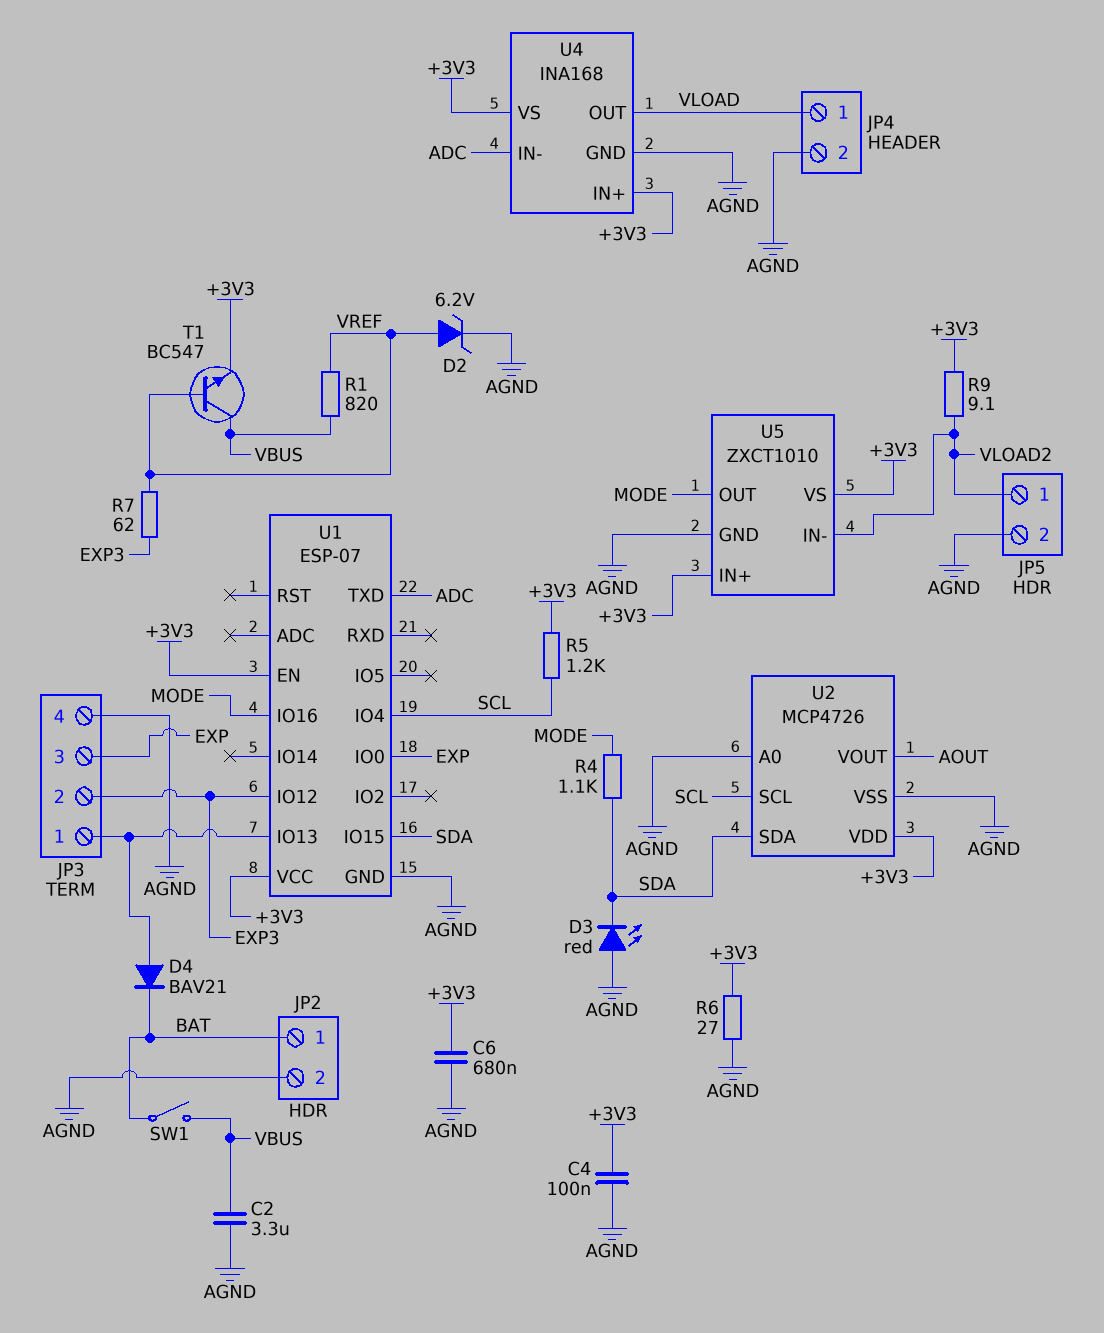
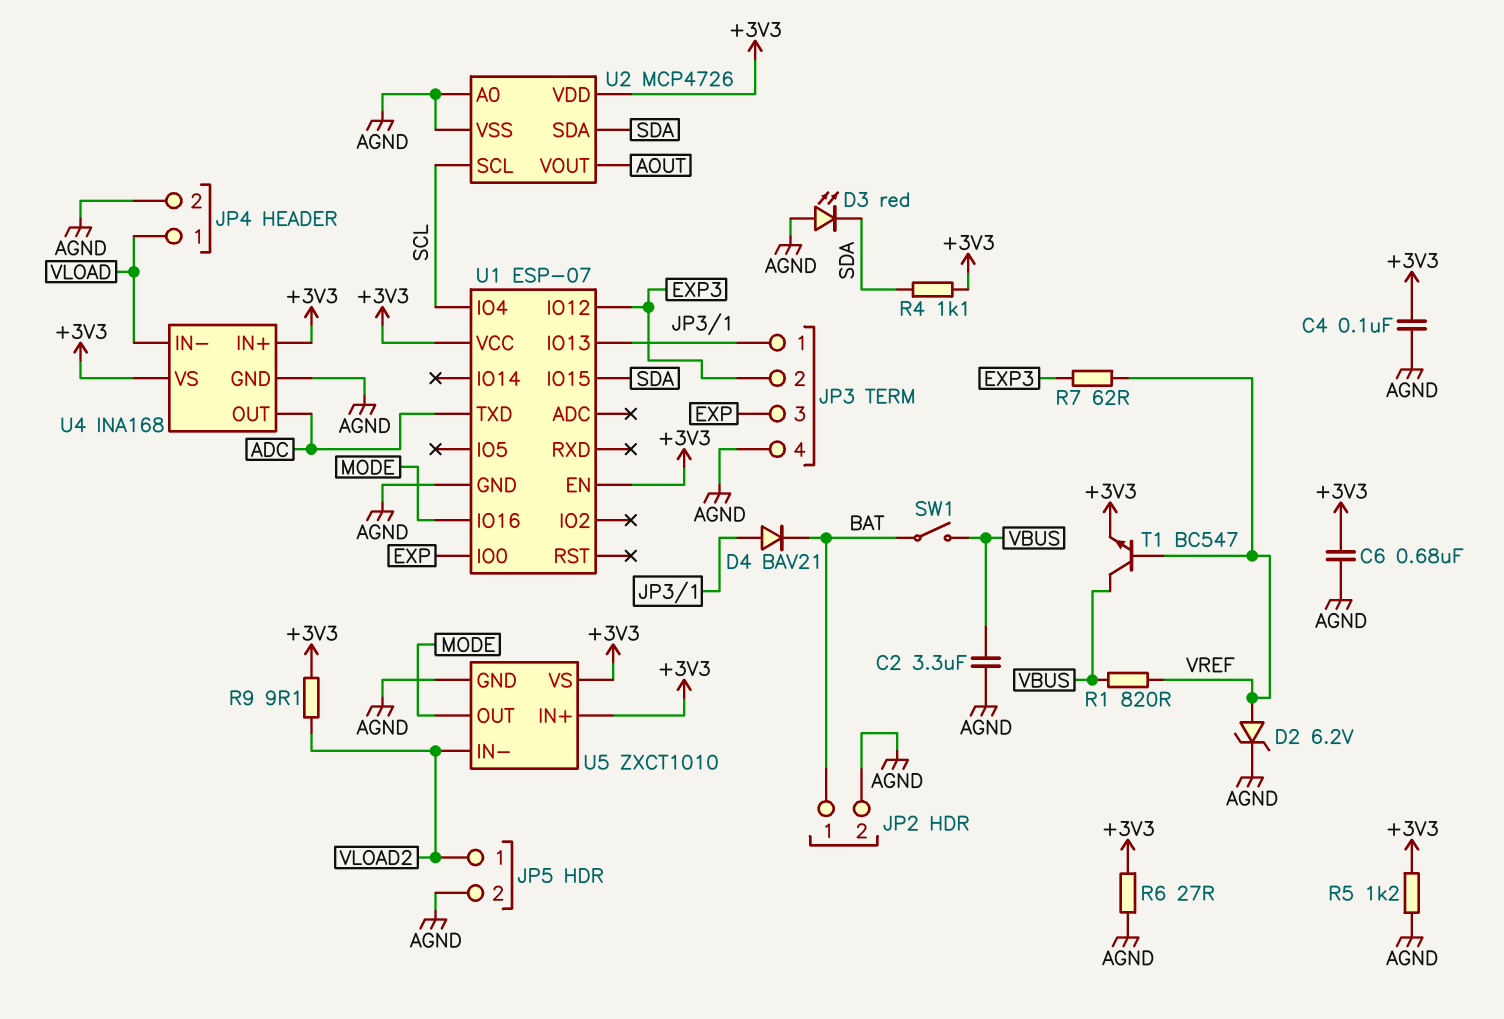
R4: 1.1k (MODE, SDA) -> 1.1k (+3V3, SDA)
R5: 1.2k (+3V3, SCL) -> 1.2k (+3V3, AGND)
U4 pin IN-: ADC -> VLOAD
U4 pin OUT: VLOAD -> ADC

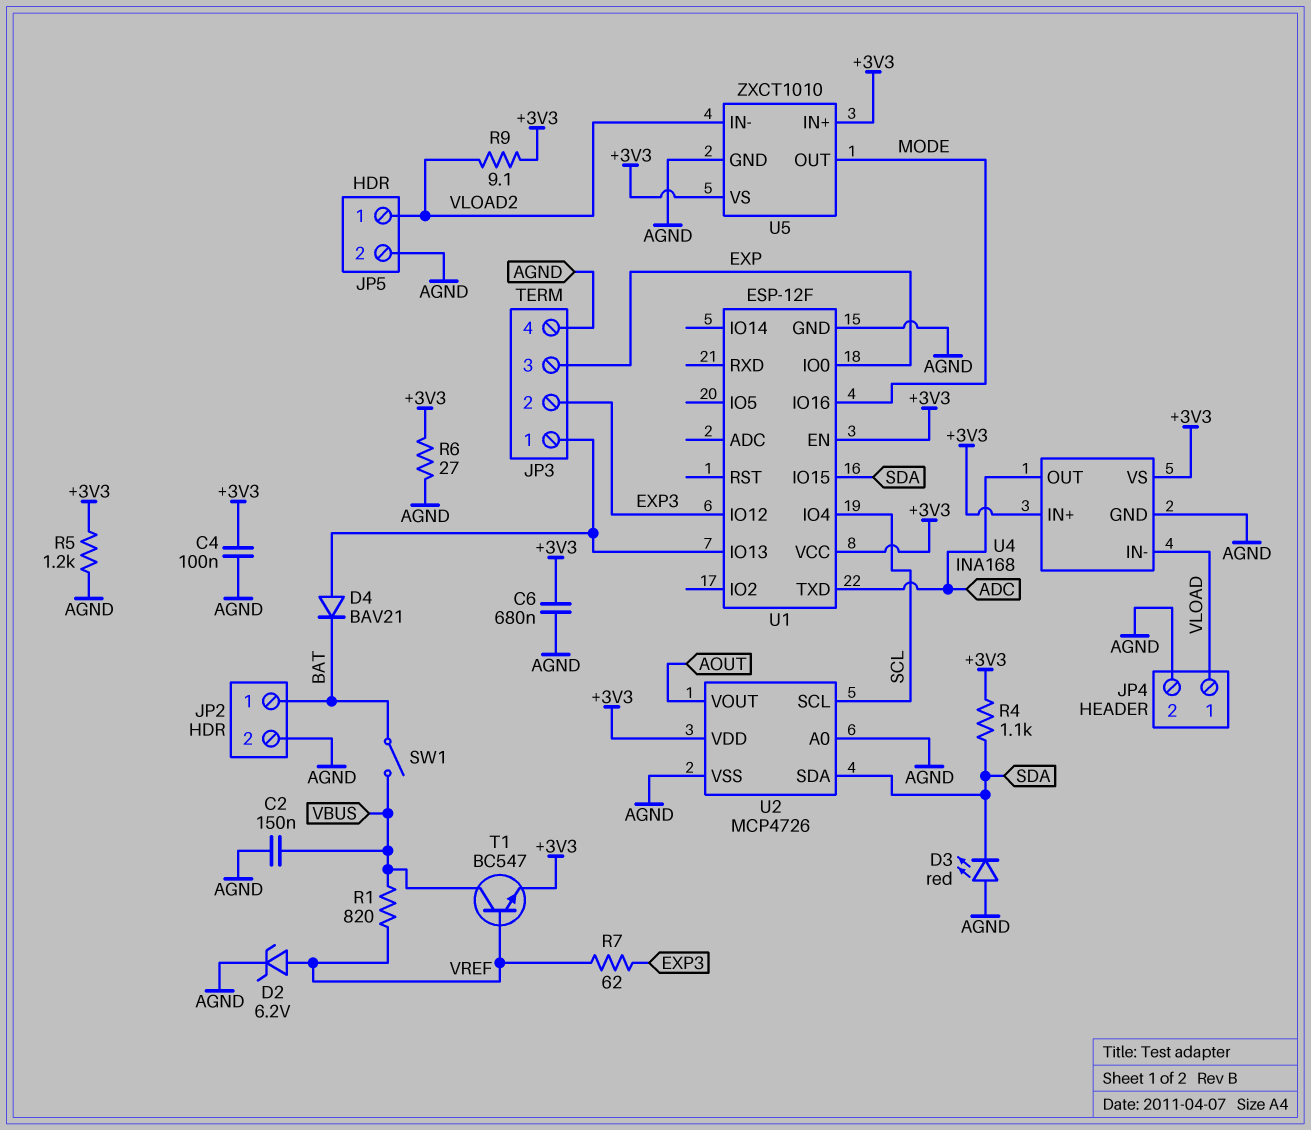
C2: 3.3uF (AGND, VBUS) -> 150nF (AGND, VBUS)
U1: ESP-07 -> ESP-12F

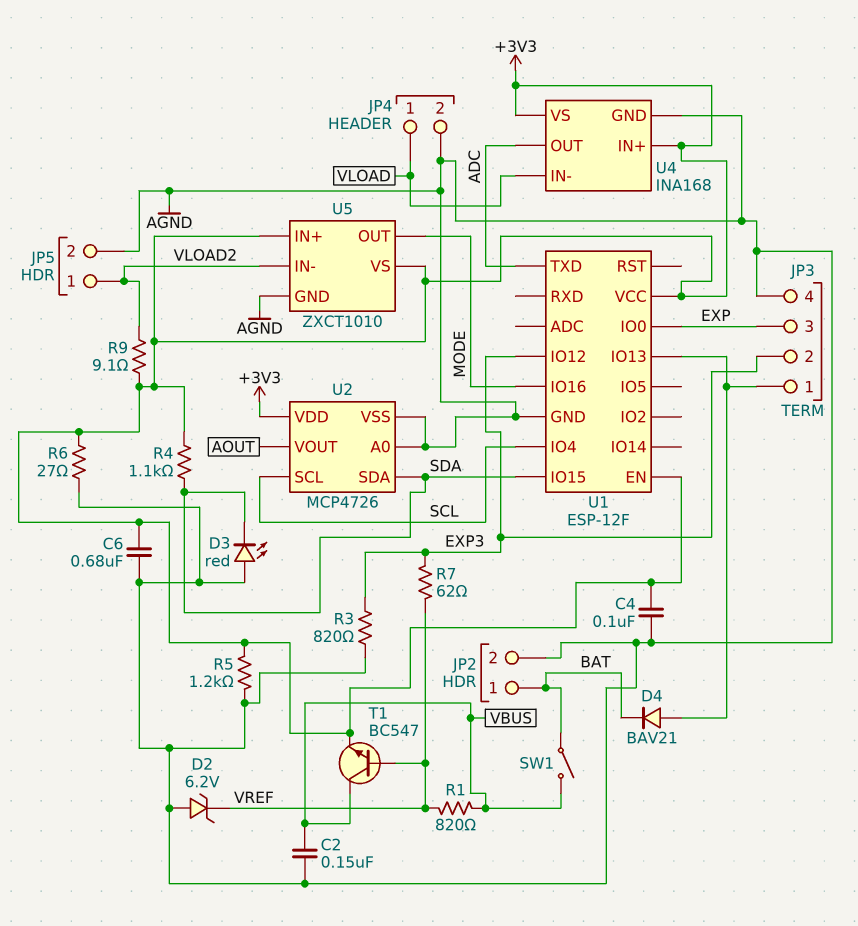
D2: zener 6.2V (A VREF, K AGND) -> zener 6.2V (A AGND, K VREF)
R3: none -> 820 (AGND, EXP3)

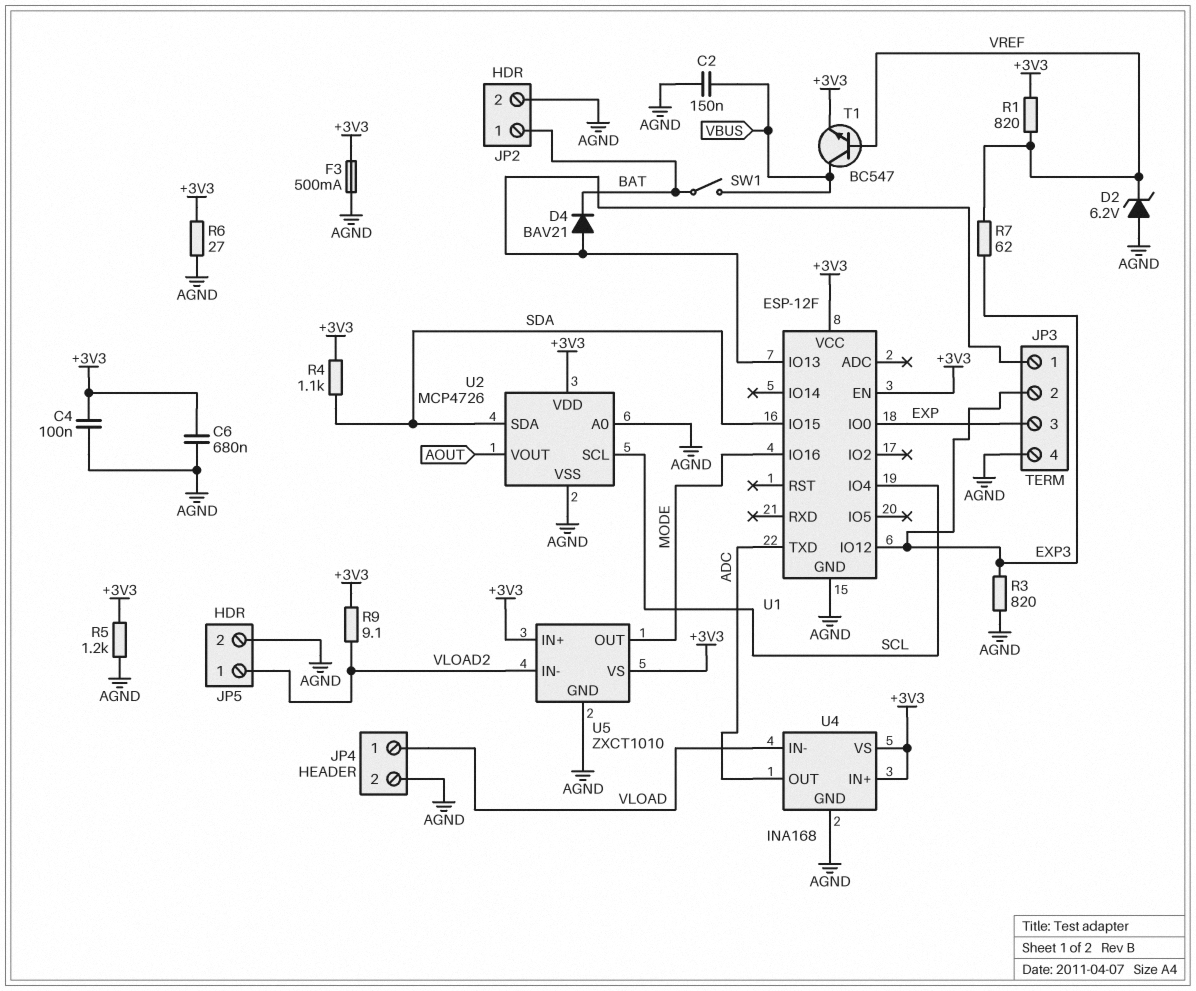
D3: LED red (A AGND, K SDA) -> none
F3: none -> 500mA (+3V3, AGND)
R1: 820 (VBUS, VREF) -> 820 (+3V3, VREF)

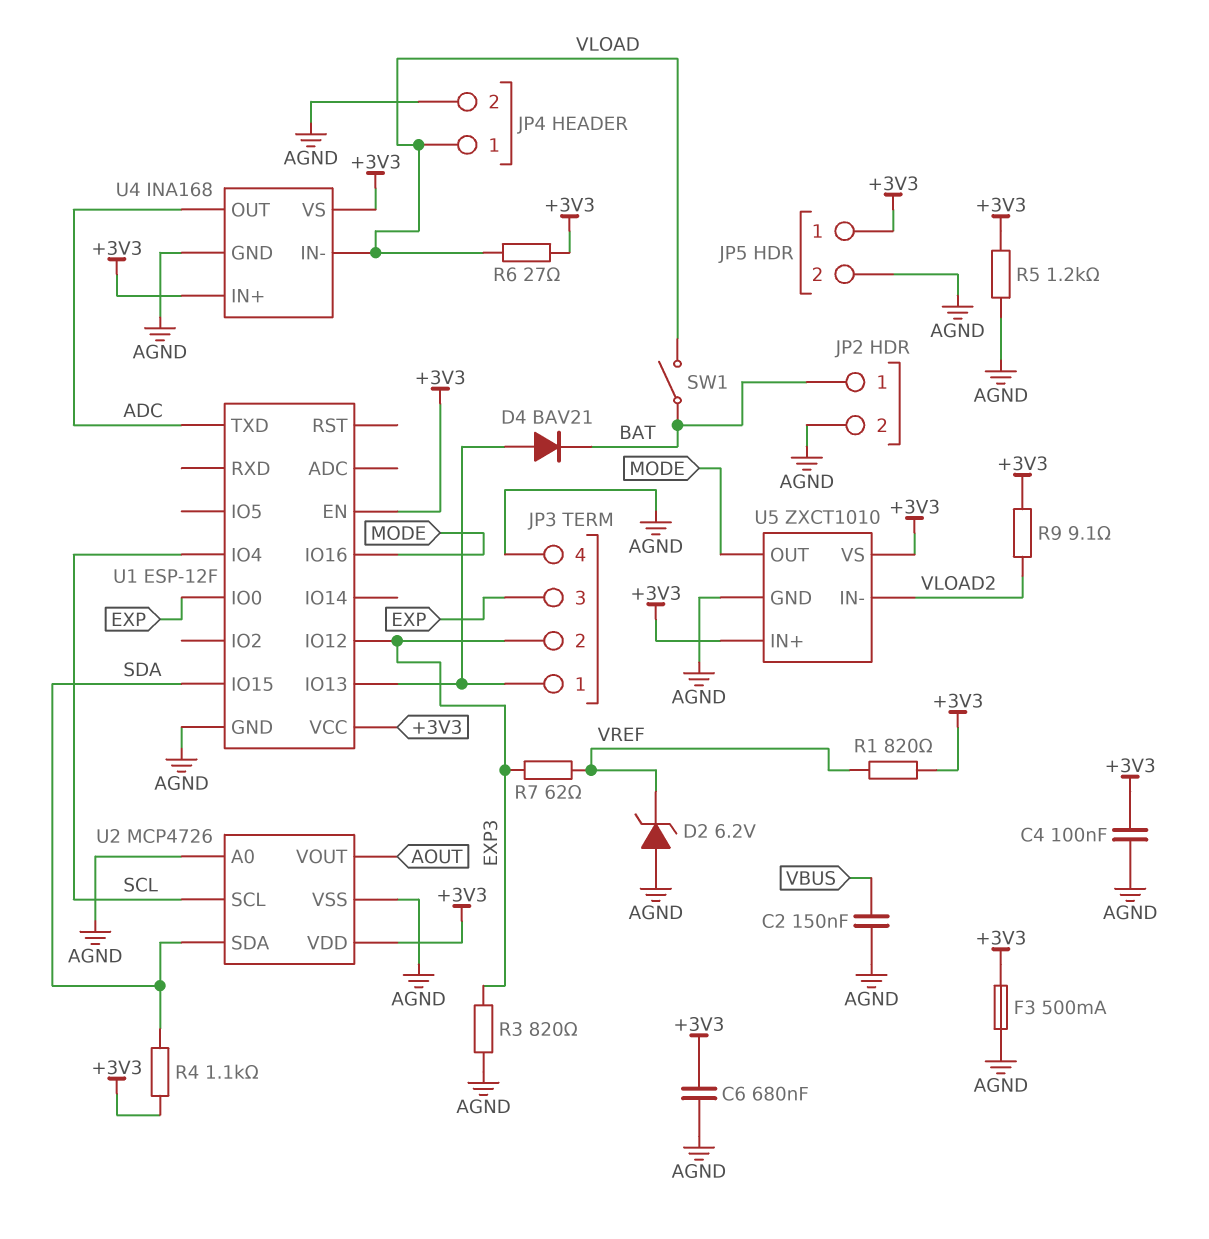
JP5 pin 1: VLOAD2 -> +3V3
R6: 27 (+3V3, AGND) -> 27 (+3V3, VLOAD)
SW1: switch (BAT, VBUS) -> switch (BAT, VLOAD)
T1: NPN BC547 (B VREF, C VBUS, E +3V3) -> none

